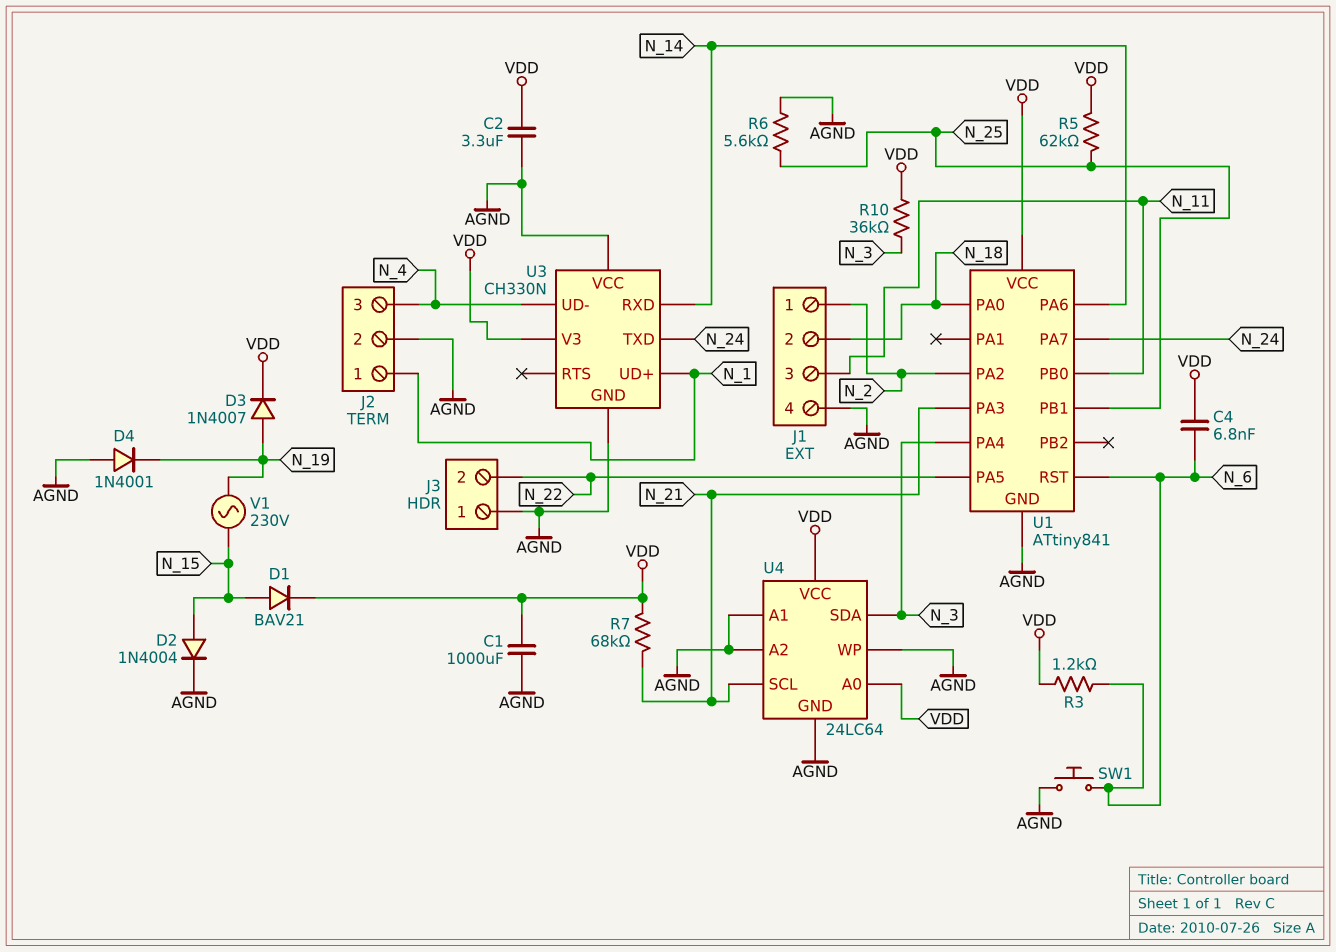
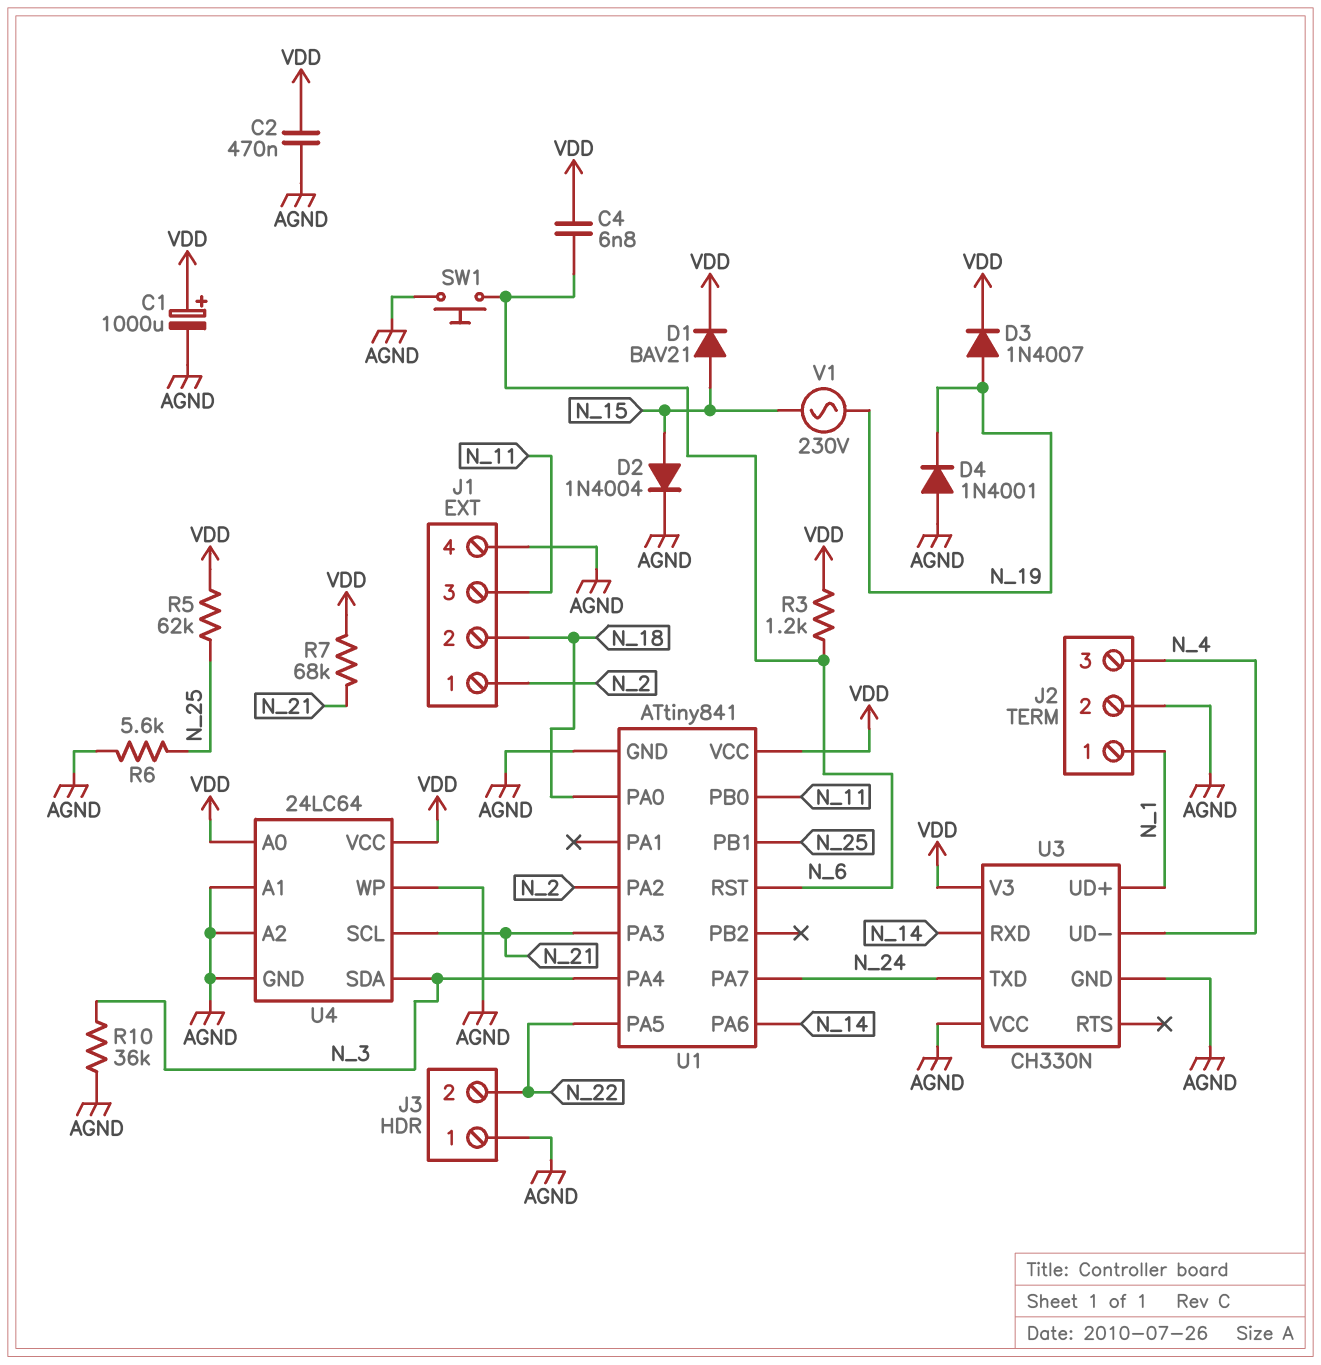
C1: 1000uF (AGND, VDD) -> 1000uF (plus VDD, minus AGND)
C2: 3.3uF (AGND, VDD) -> 470nF (AGND, VDD)
R10: 36k (N_3, VDD) -> 36k (AGND, N_3)

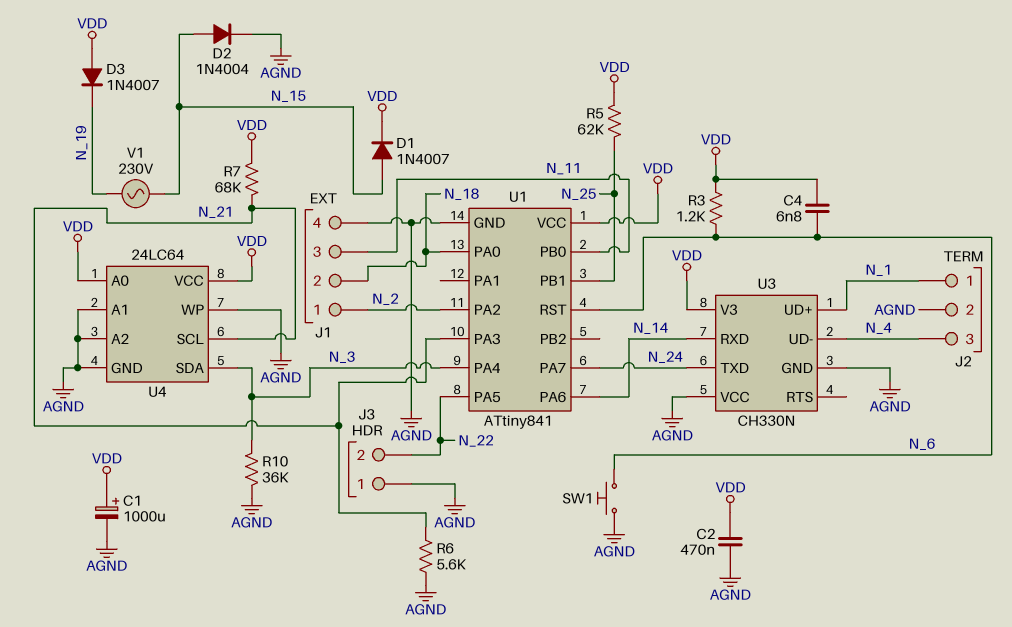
D1: diode BAV21 (A N_15, K VDD) -> diode 1N4007 (A N_15, K VDD)
D3: diode 1N4007 (A N_19, K VDD) -> diode 1N4007 (A VDD, K N_19)
D4: diode 1N4001 (A AGND, K N_19) -> none
R6: 5.6k (AGND, N_25) -> 5.6k (AGND, N_21)

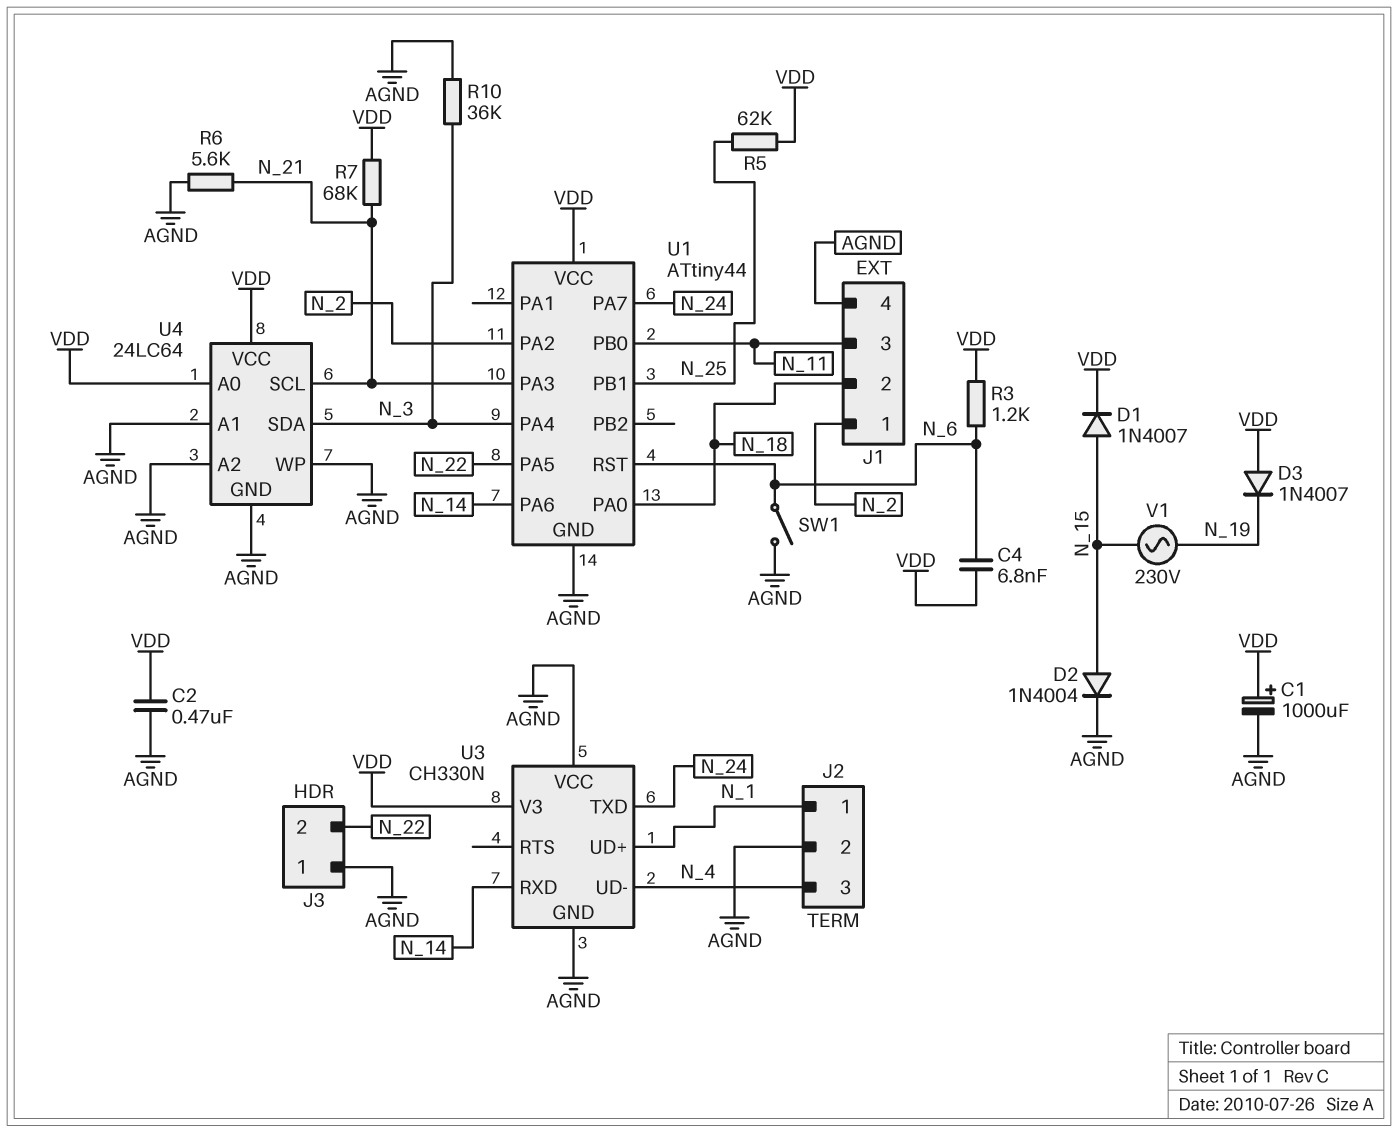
SW1: button (AGND, N_6) -> switch (AGND, N_6)
U1: ATtiny841 -> ATtiny44

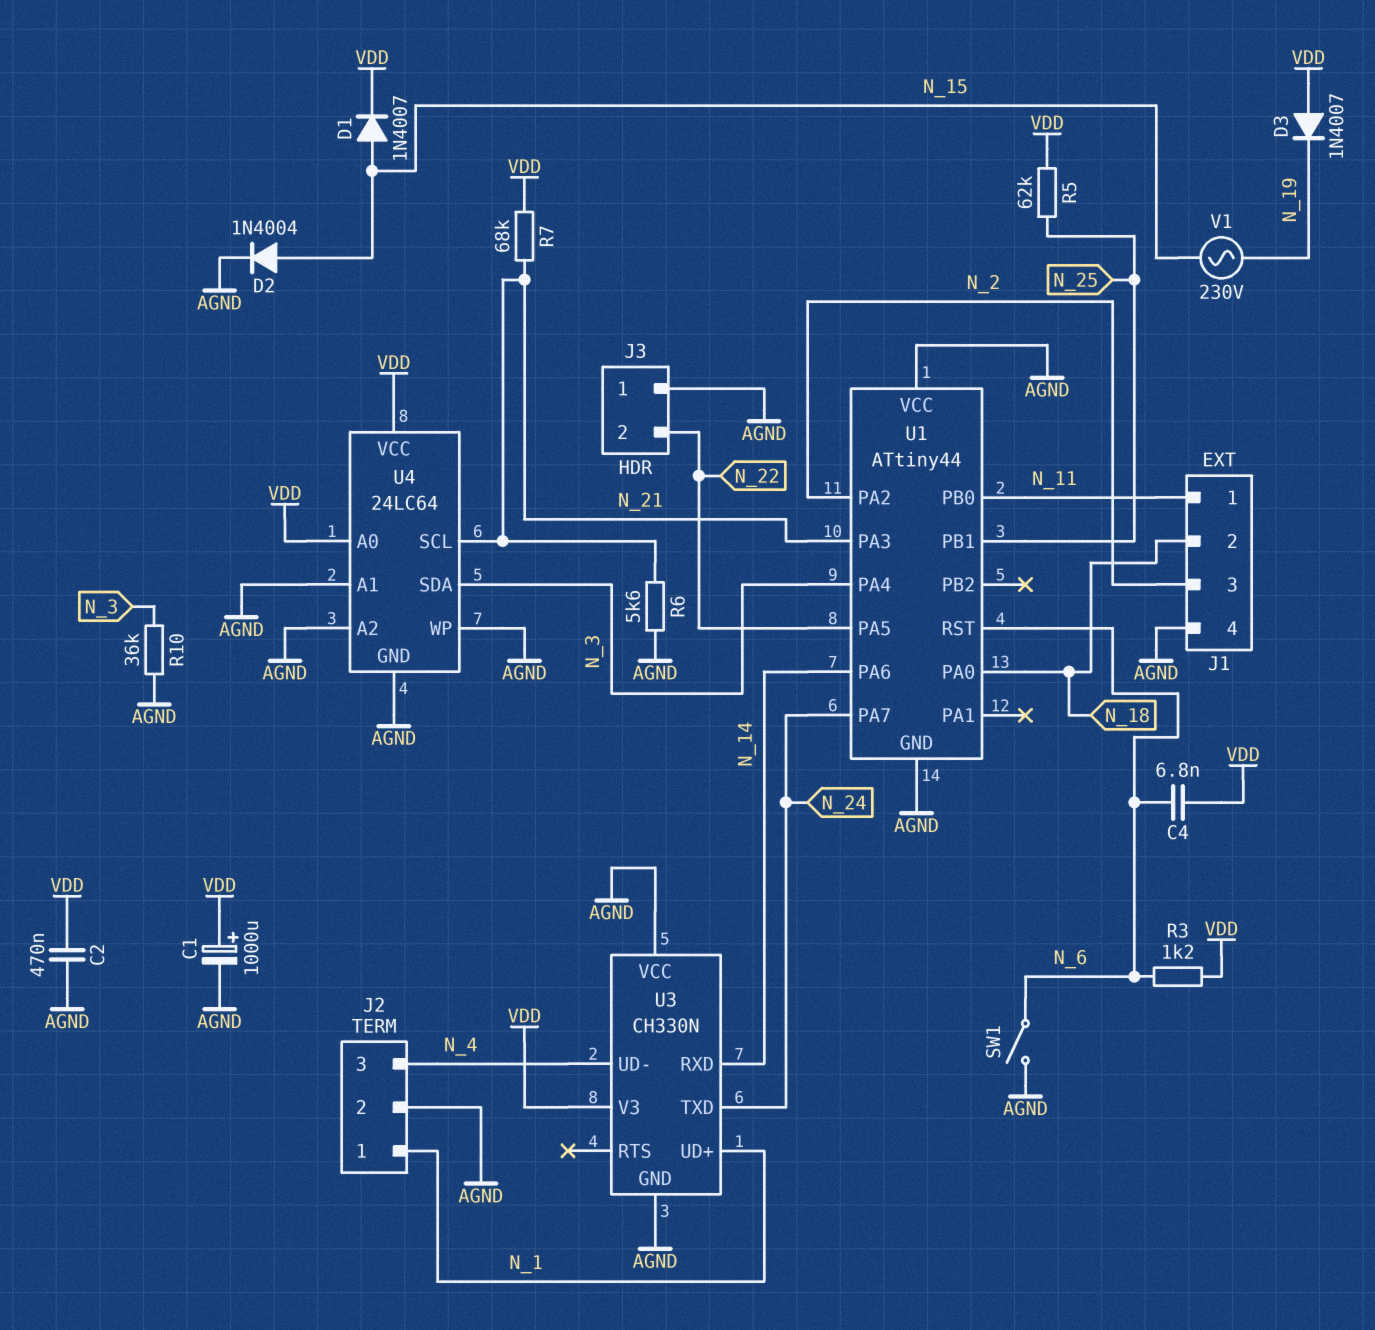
J1 pin 1: N_2 -> N_11
J1 pin 3: N_11 -> N_2
U1 pin VCC: VDD -> AGND

